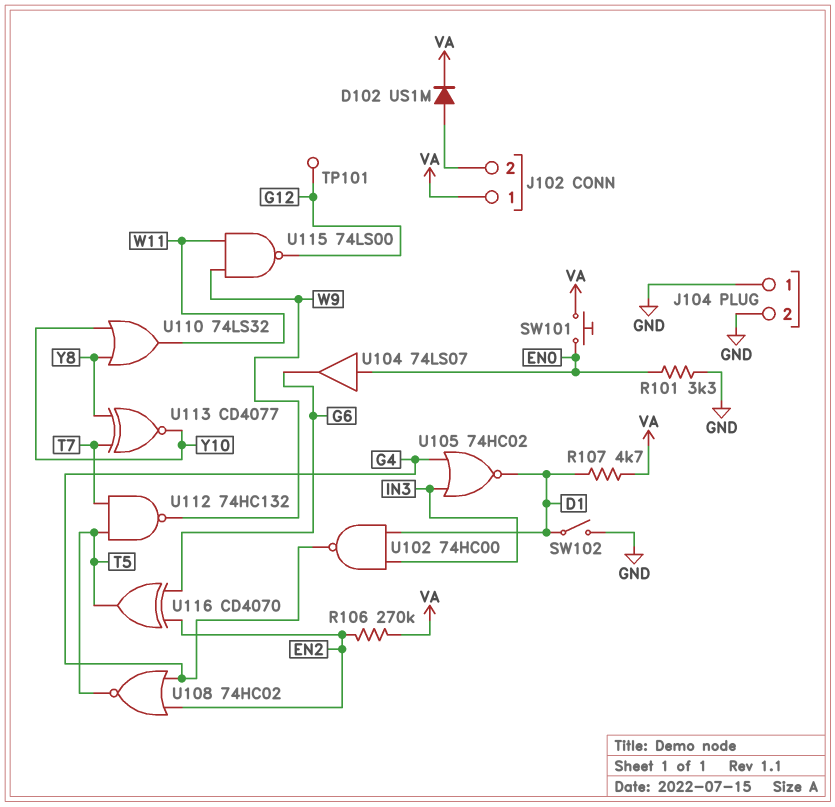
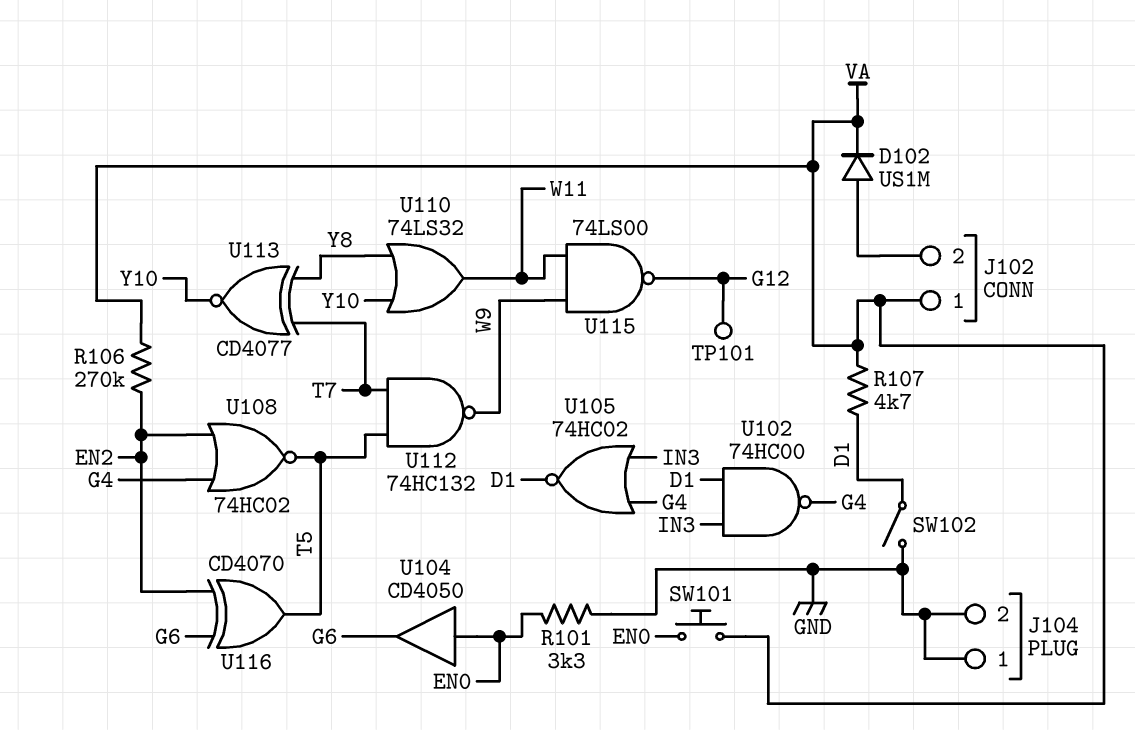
U104: buffer 74LS07 (in EN0, out G6) -> buffer CD4050 (in EN0, out G6)

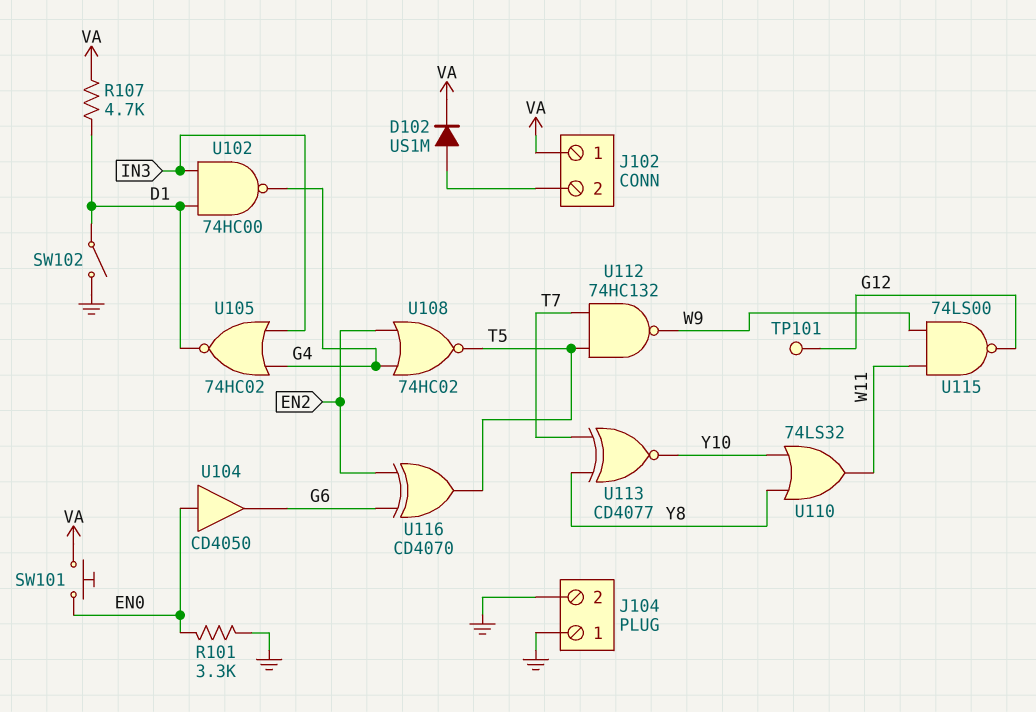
R106: 270k (EN2, VA) -> none

